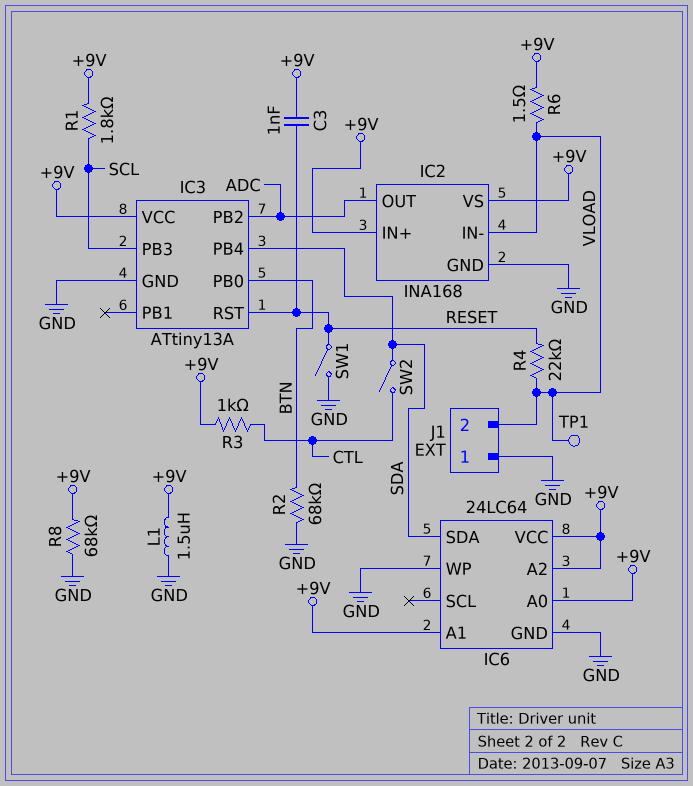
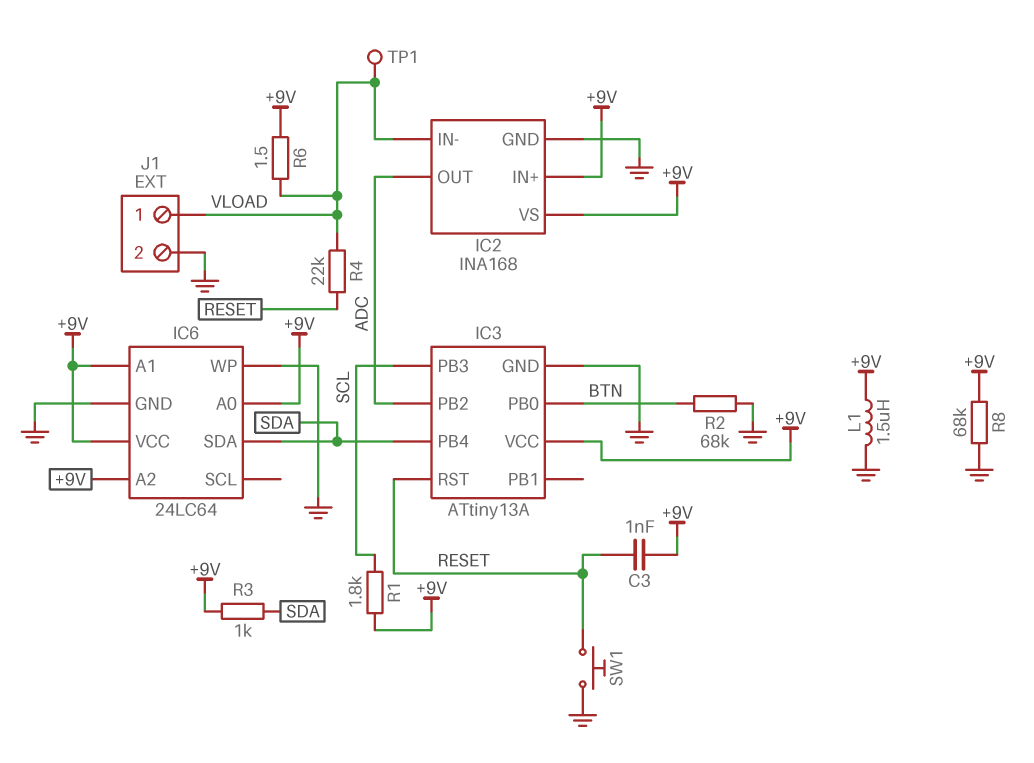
J1 pin 1: GND -> VLOAD
J1 pin 2: VLOAD -> GND
R3: 1k (+9V, CTL) -> 1k (+9V, SDA)
SW1: switch (GND, RESET) -> button (GND, RESET)
SW2: switch (CTL, SDA) -> none

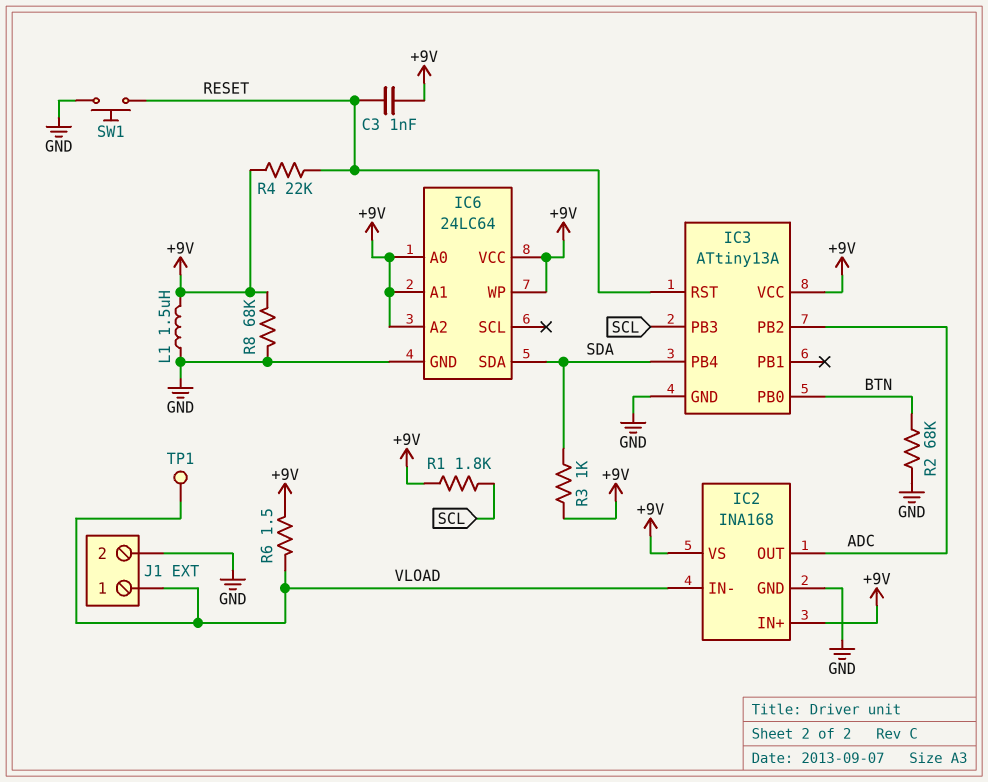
IC6 pin WP: GND -> +9V
R4: 22k (RESET, VLOAD) -> 22k (+9V, RESET)

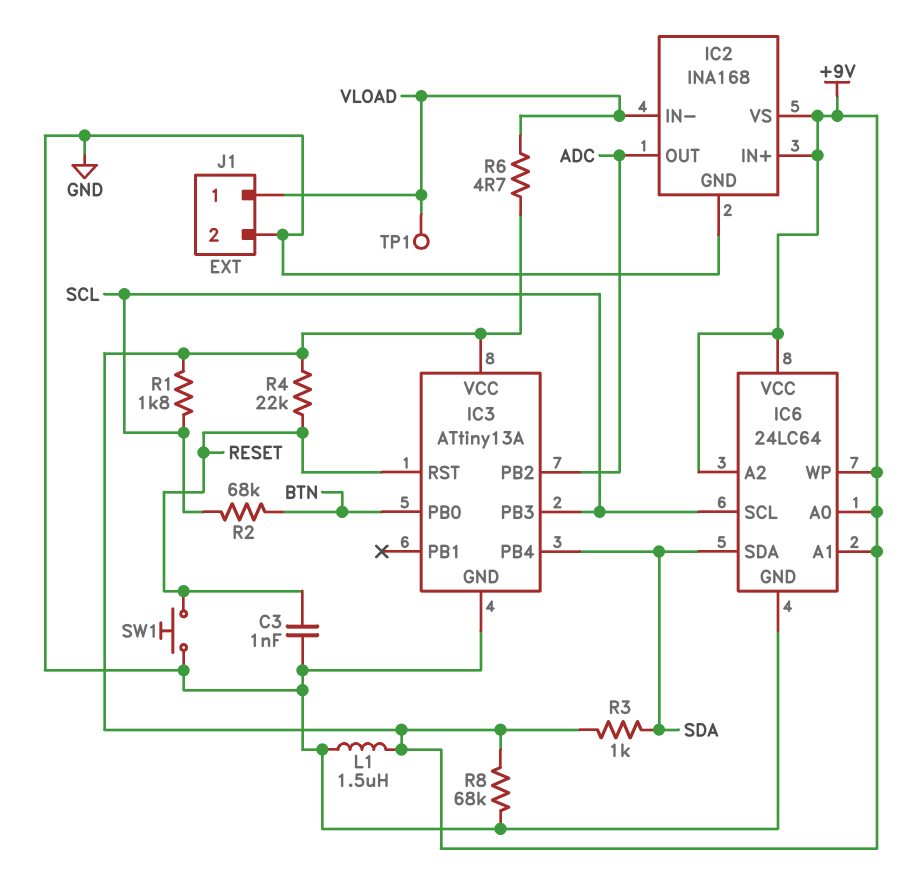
C3: 1nF (+9V, RESET) -> 1nF (GND, RESET)
IC6 pin SCL: none -> SCL
R2: 68k (BTN, GND) -> 68k (BTN, SCL)
R6: 1.5 (+9V, VLOAD) -> 4.7 (+9V, VLOAD)

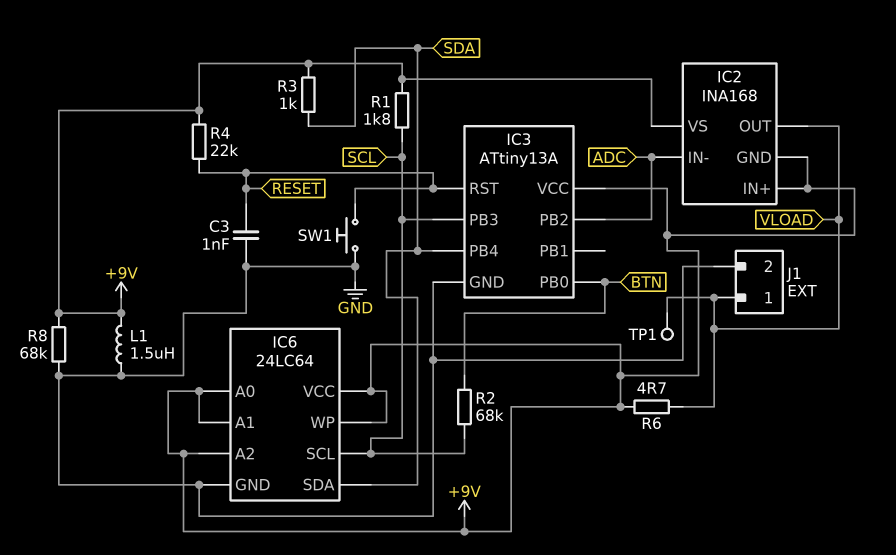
IC2 pin GND: GND -> +9V
IC2 pin IN-: VLOAD -> ADC
IC2 pin OUT: ADC -> VLOAD

